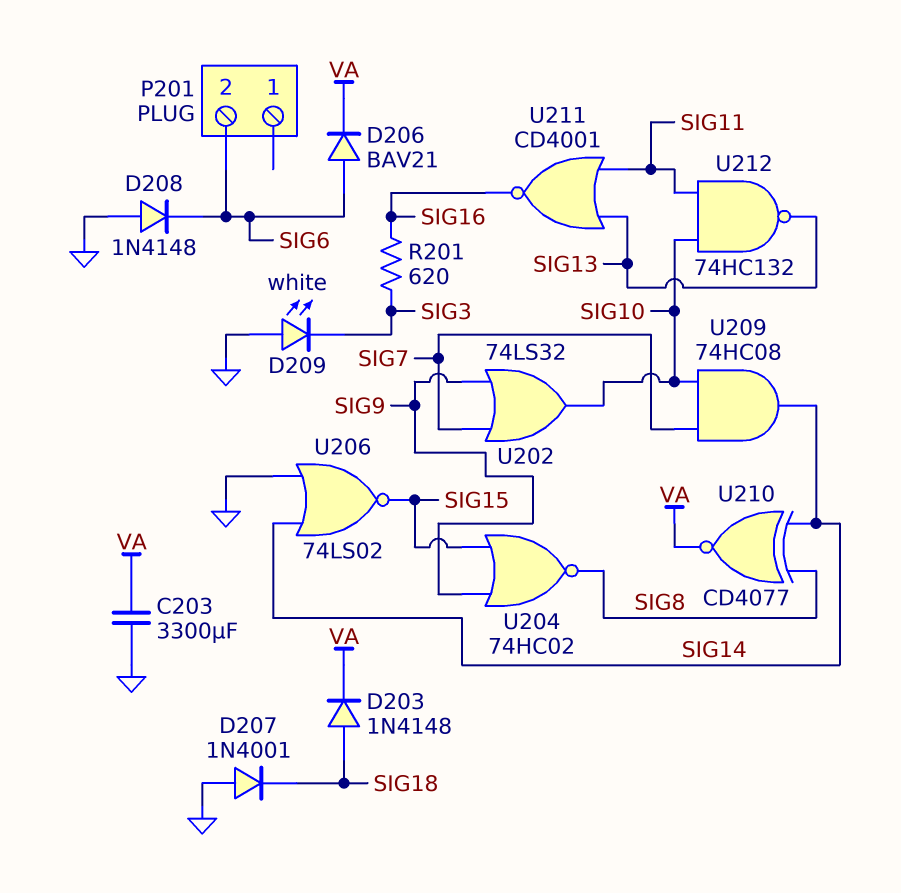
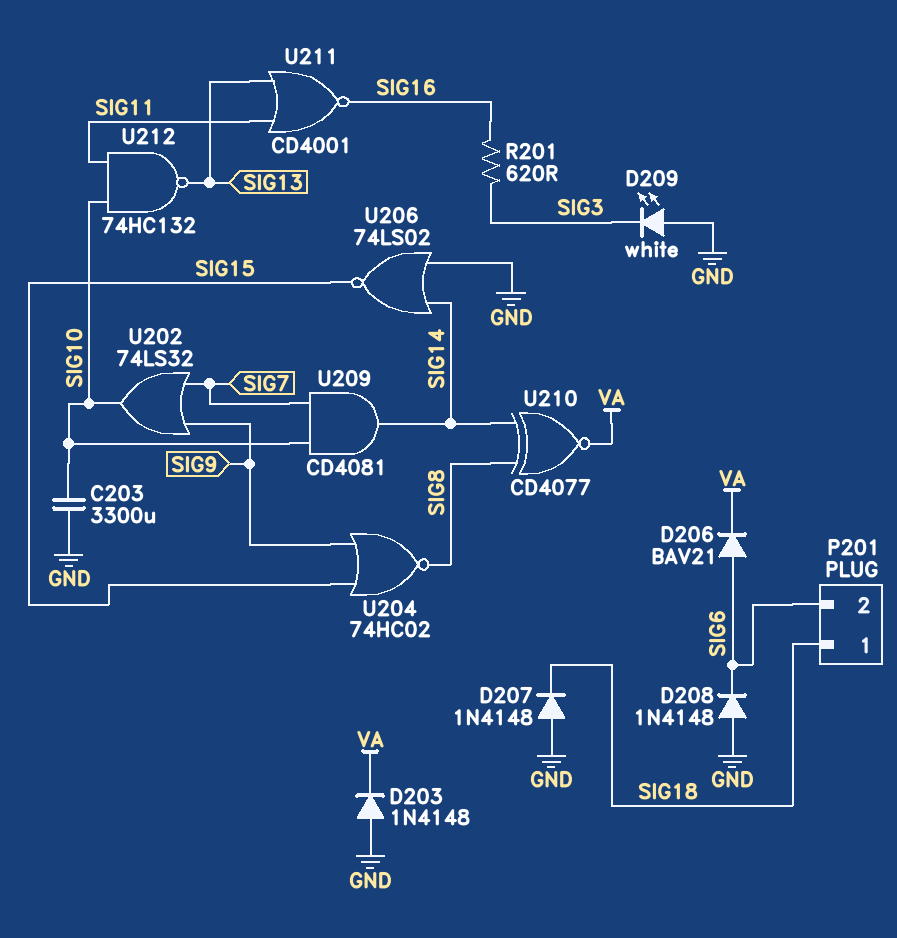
C203: 3300uF (GND, VA) -> 3300uF (GND, SIG10)
D203: diode 1N4148 (A SIG18, K VA) -> diode 1N4148 (A GND, K VA)
D207: diode 1N4001 (A GND, K SIG18) -> diode 1N4148 (A GND, K SIG18)
P201 pin 1: none -> SIG18
U209: AND 74HC08 (in SIG7, in SIG10, out SIG14) -> AND CD4081 (in SIG7, in SIG10, out SIG14)

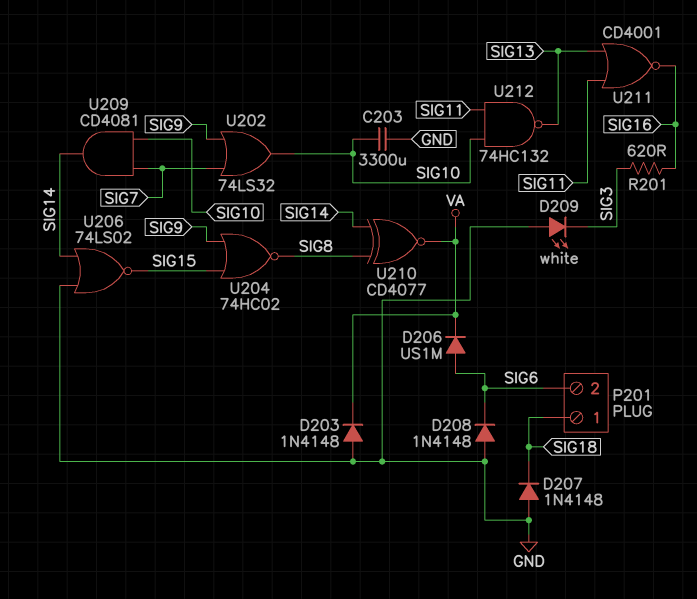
D206: diode BAV21 (A SIG6, K VA) -> diode US1M (A SIG6, K VA)

